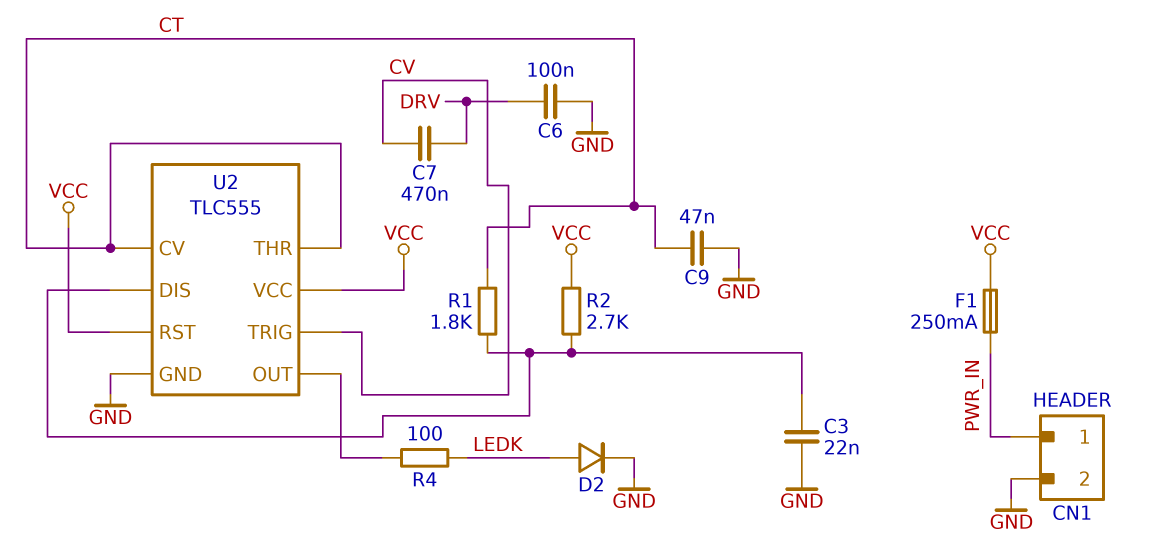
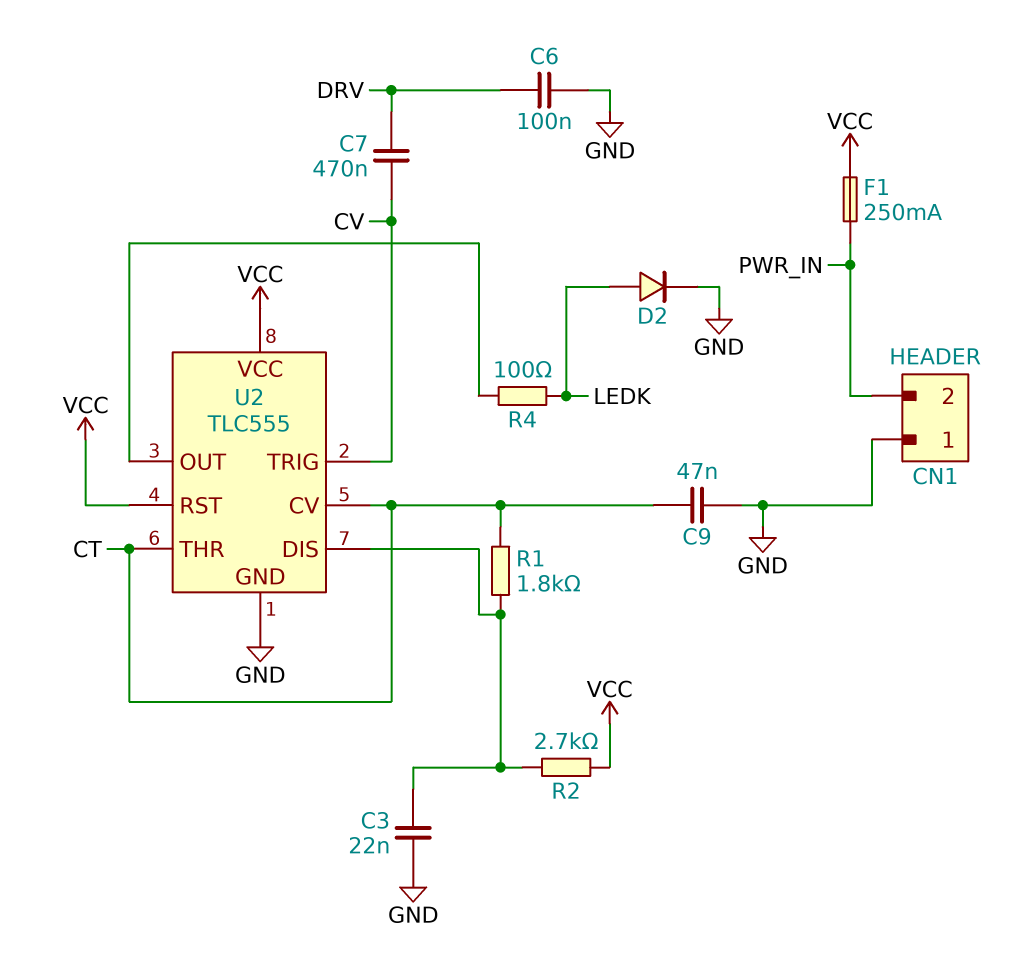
CN1 pin 1: PWR_IN -> GND
CN1 pin 2: GND -> PWR_IN

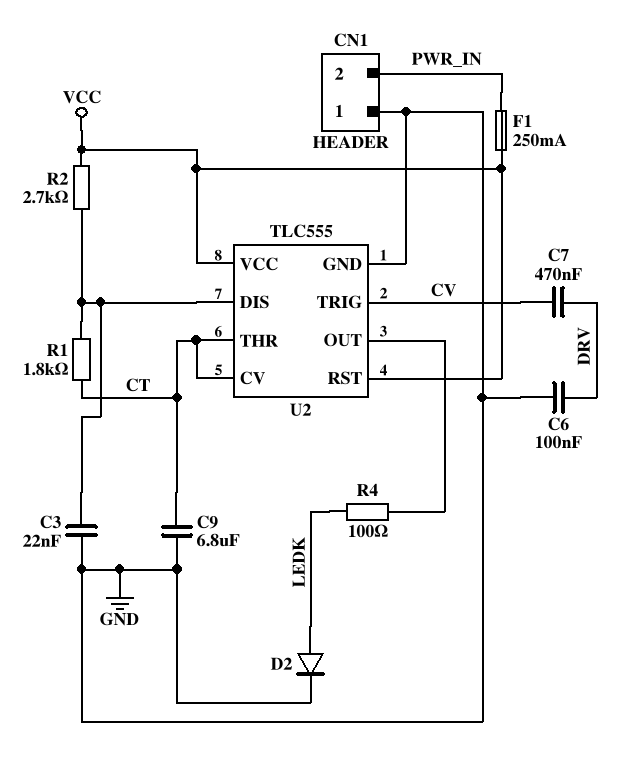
C9: 47nF (CT, GND) -> 6.8uF (CT, GND)

